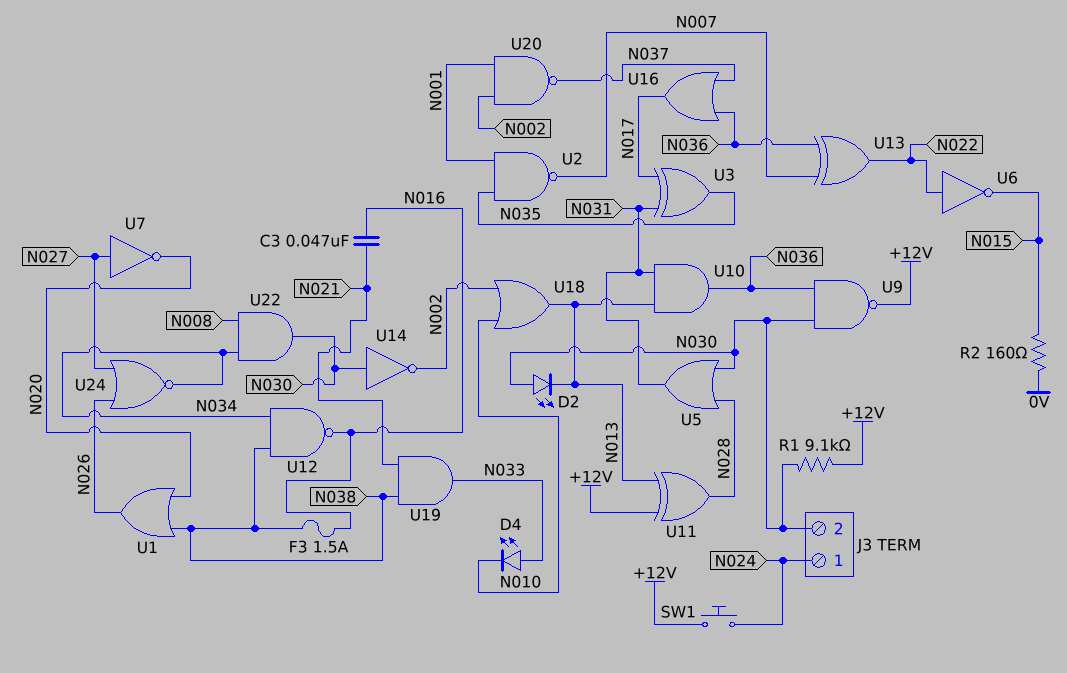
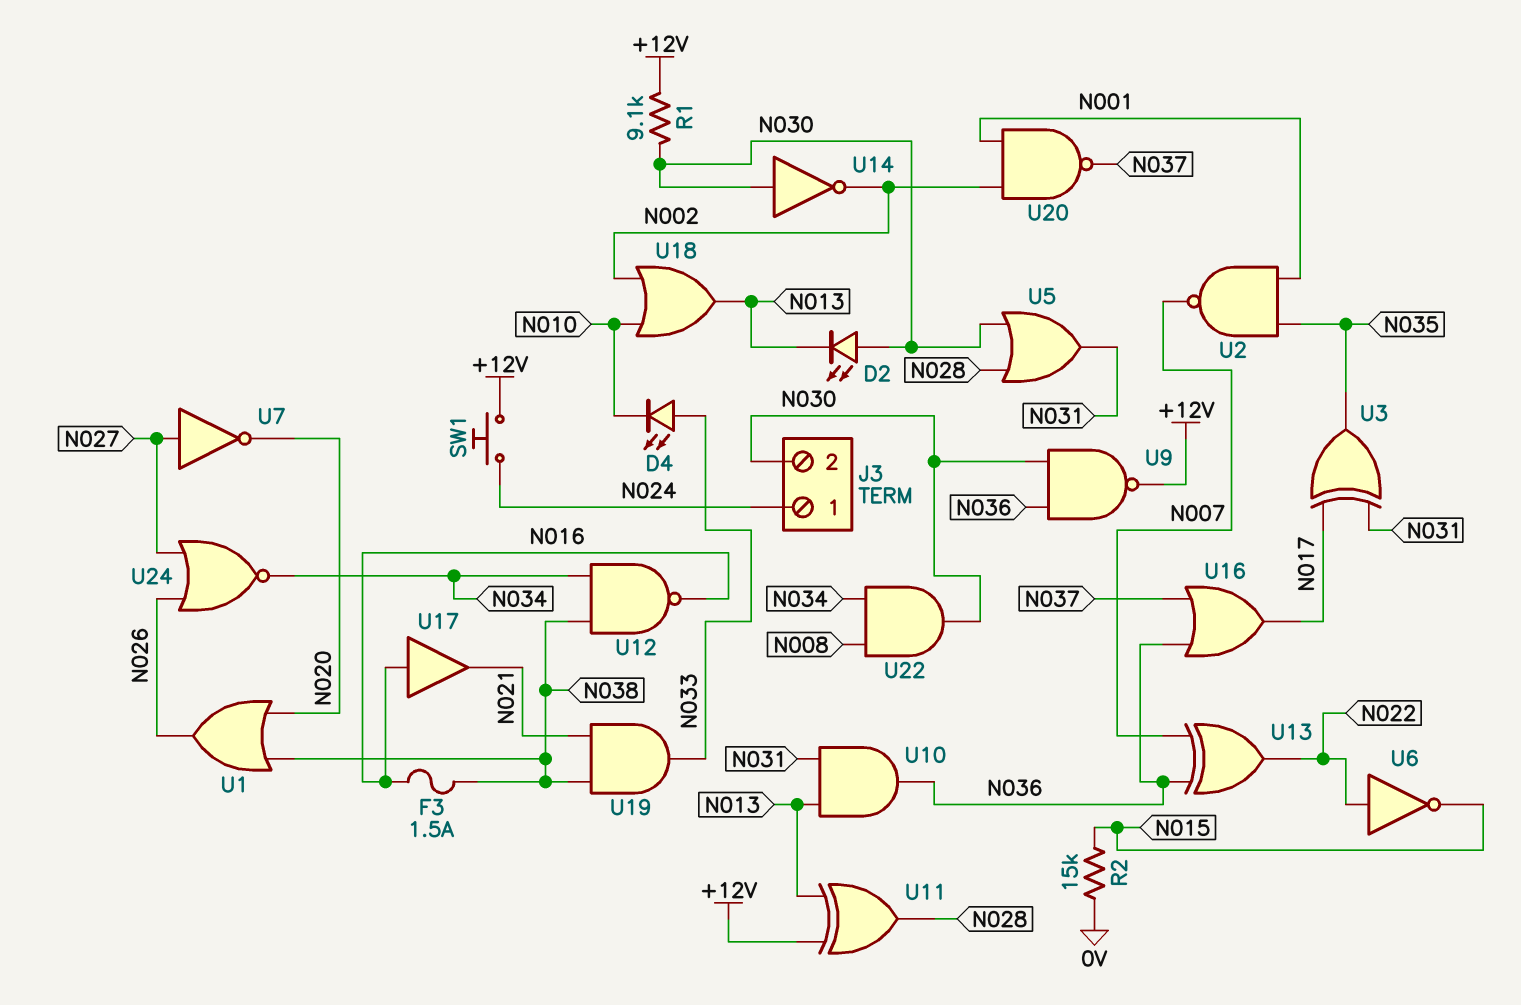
C3: 47nF (N016, N021) -> none
R2: 160 (0V, N015) -> 15k (0V, N015)
U17: none -> buffer (in N016, out N021)

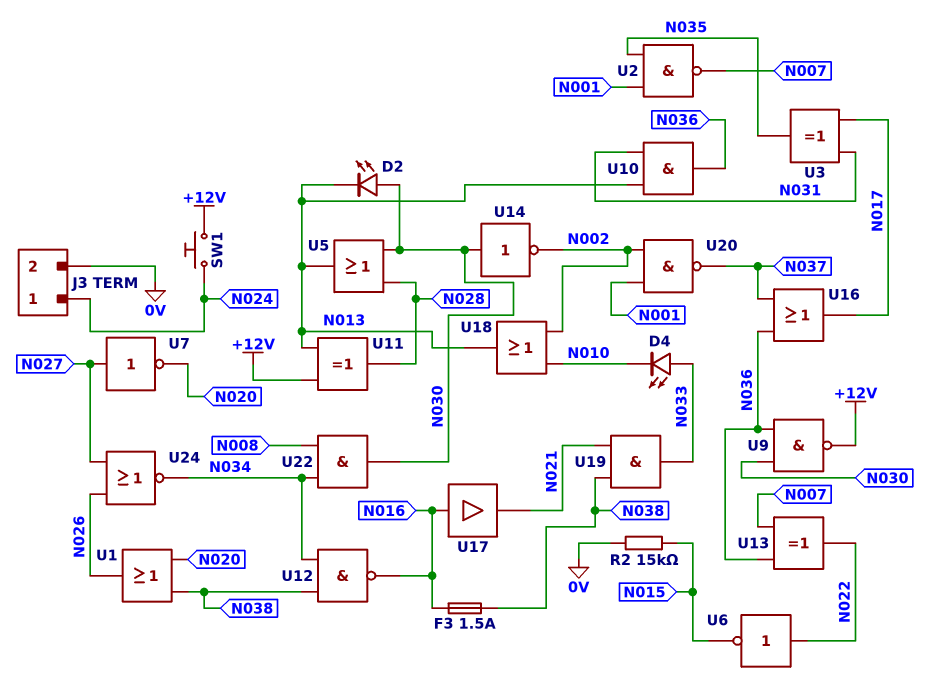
J3 pin 2: N030 -> 0V
R1: 9.1k (+12V, N030) -> none
U5: OR (in N028, in N030, out N031) -> OR (in N028, in N030, out N013)

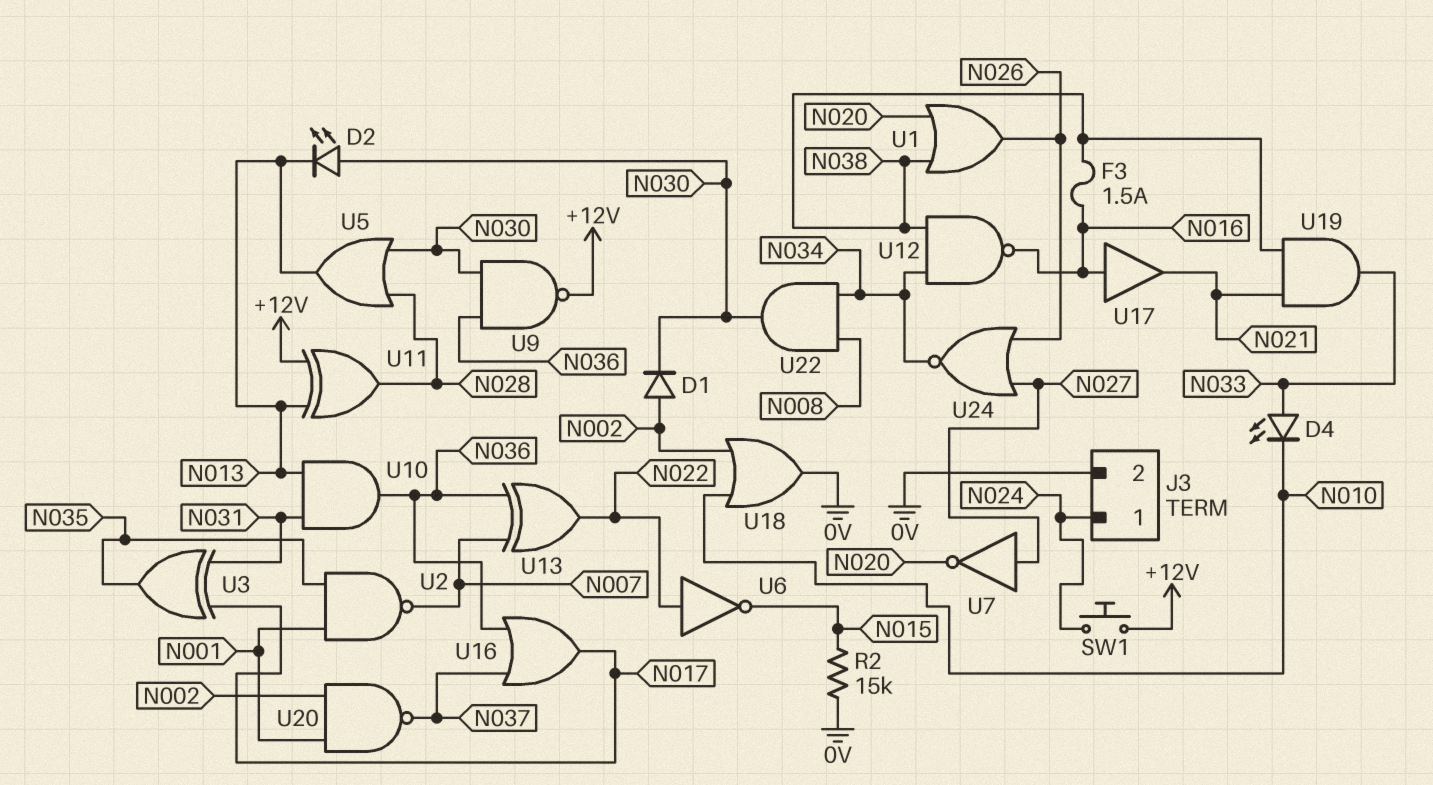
D1: none -> diode (A N002, K N030)
U14: NOT (in N030, out N002) -> none
U18: OR (in N002, in N010, out N013) -> OR (in N002, in N010, out 0V)

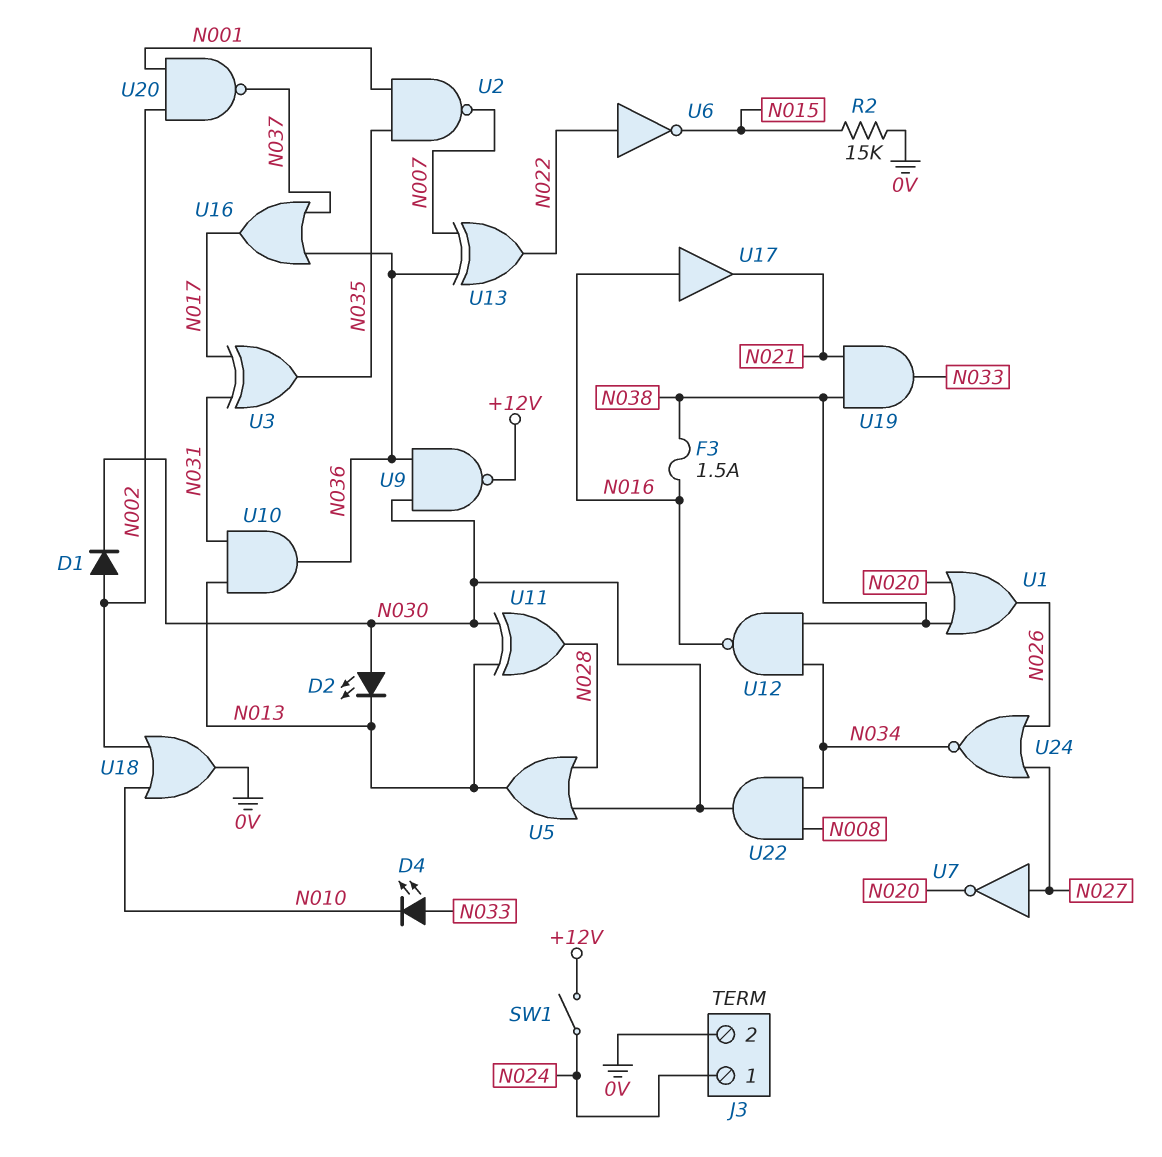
SW1: button (+12V, N024) -> switch (+12V, N024)
U11: XOR (in +12V, in N013, out N028) -> XOR (in N013, in N030, out N028)

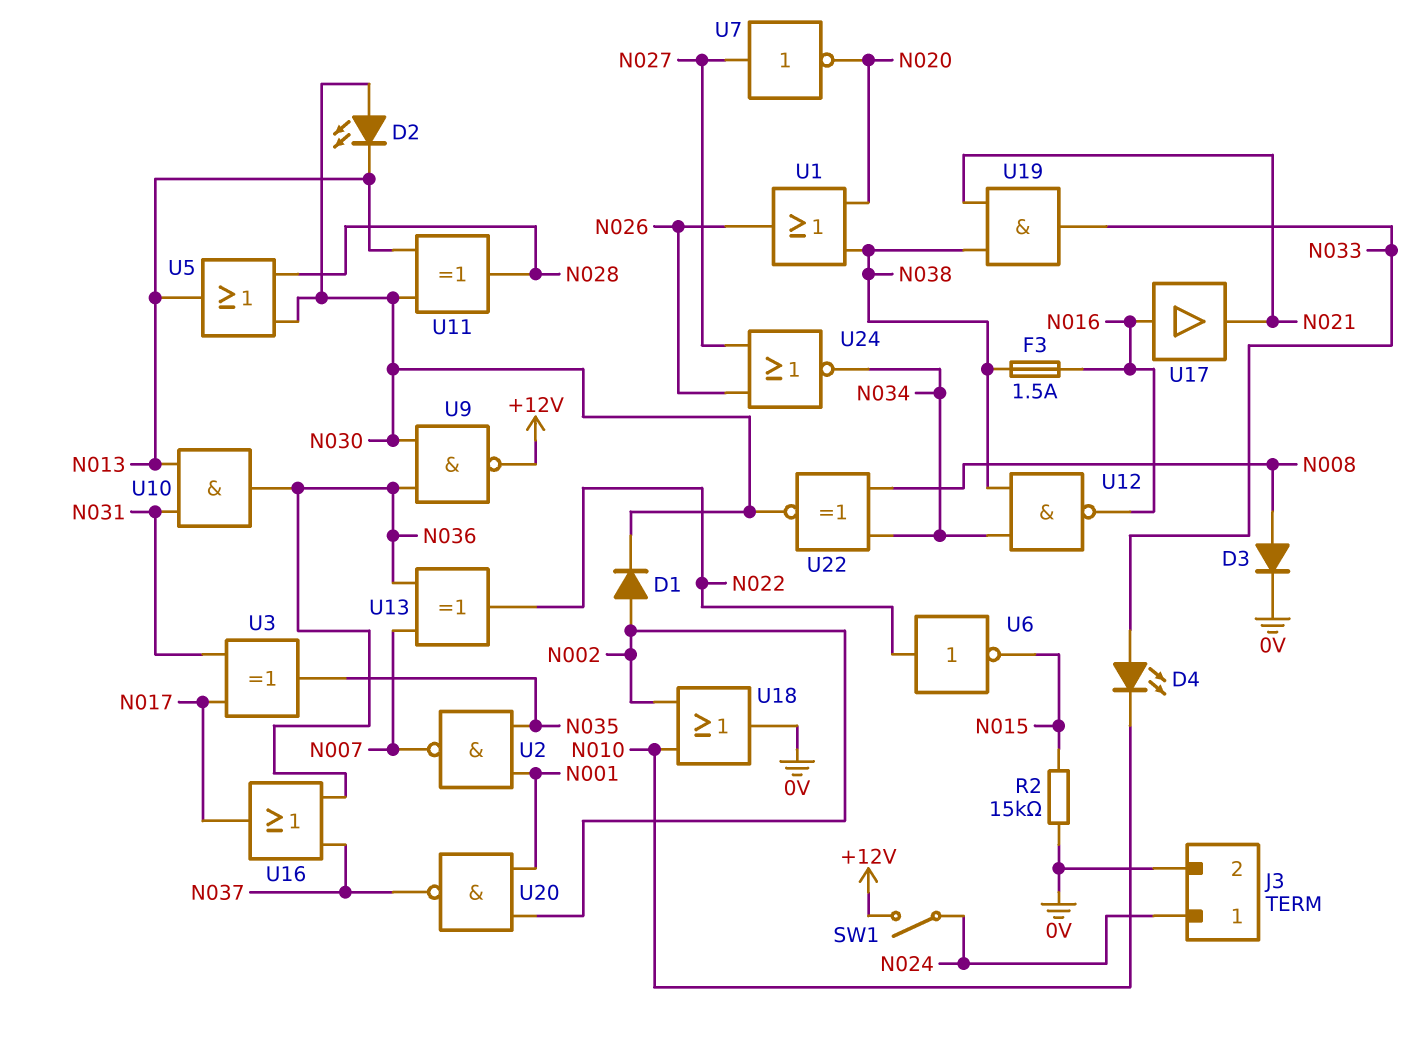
D3: none -> diode (A N008, K 0V)
U22: AND (in N008, in N034, out N030) -> XNOR (in N008, in N034, out N030)

